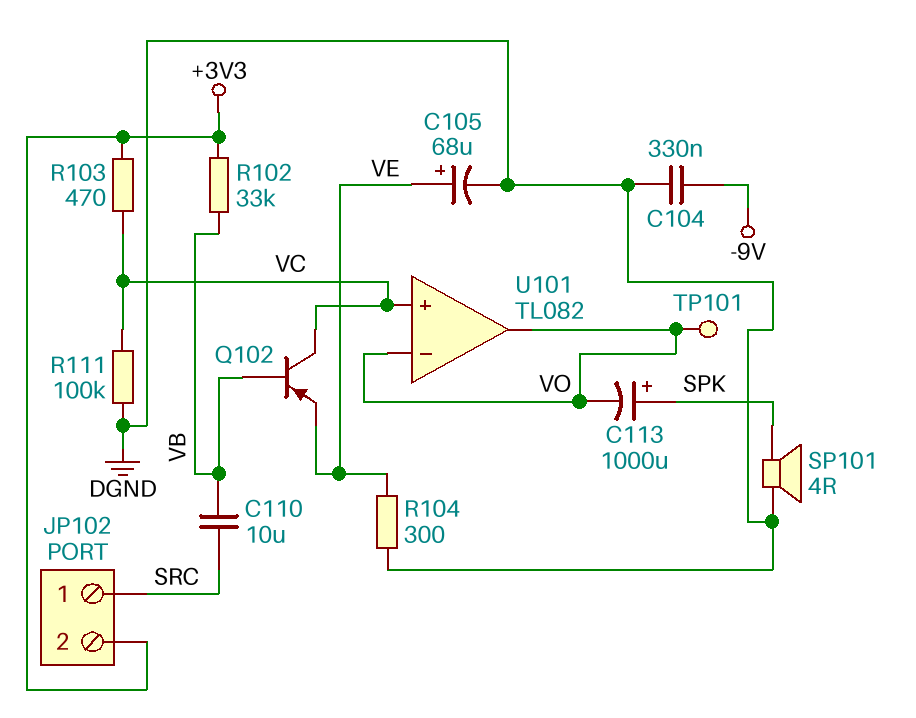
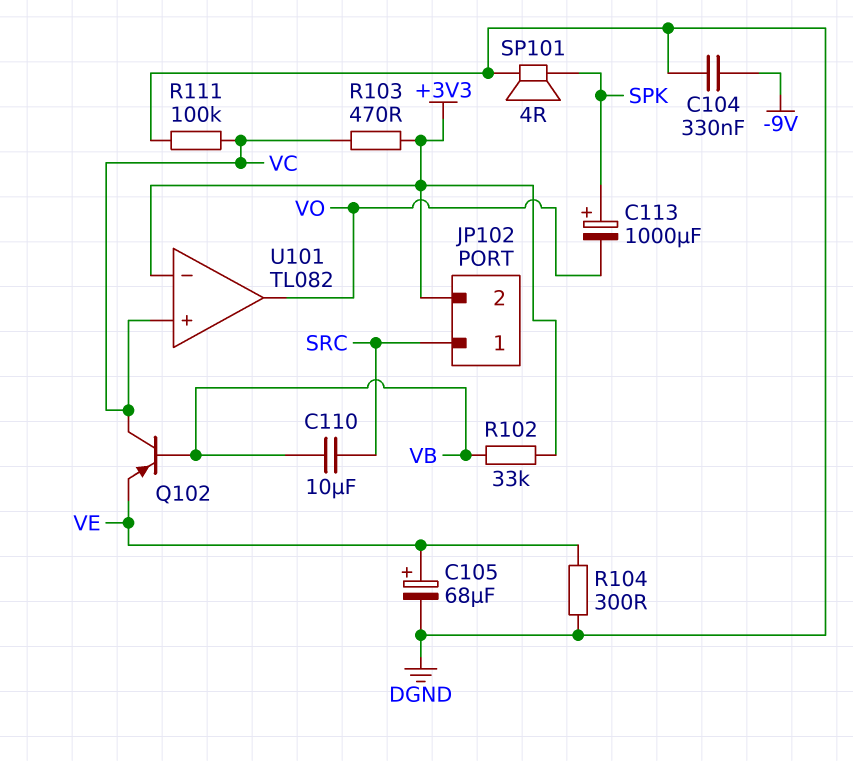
TP101: test point (VO) -> none
U101 pin in-: VO -> +3V3

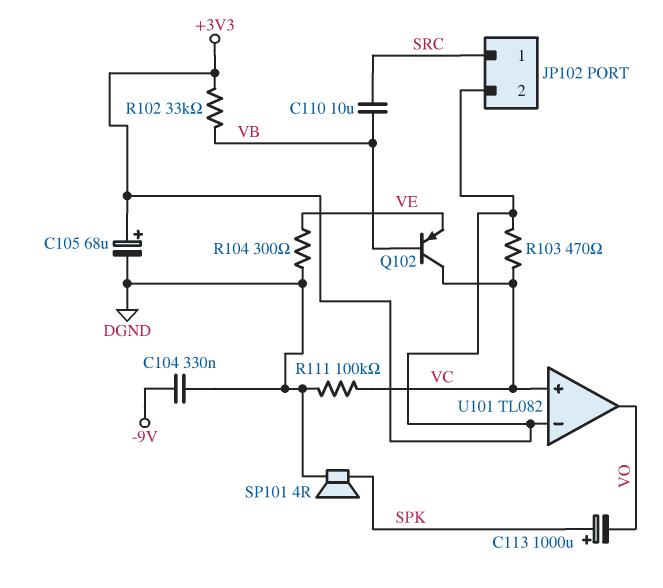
C105: 68uF (plus VE, minus DGND) -> 68uF (plus +3V3, minus DGND)

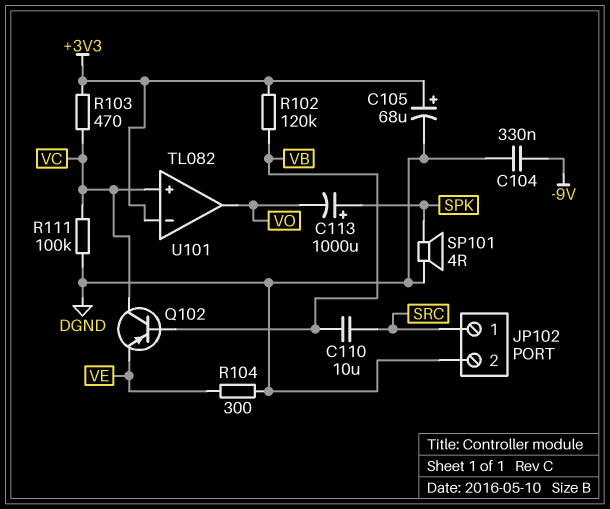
JP102 pin 2: +3V3 -> DGND
R102: 33k (+3V3, VB) -> 120k (+3V3, VB)

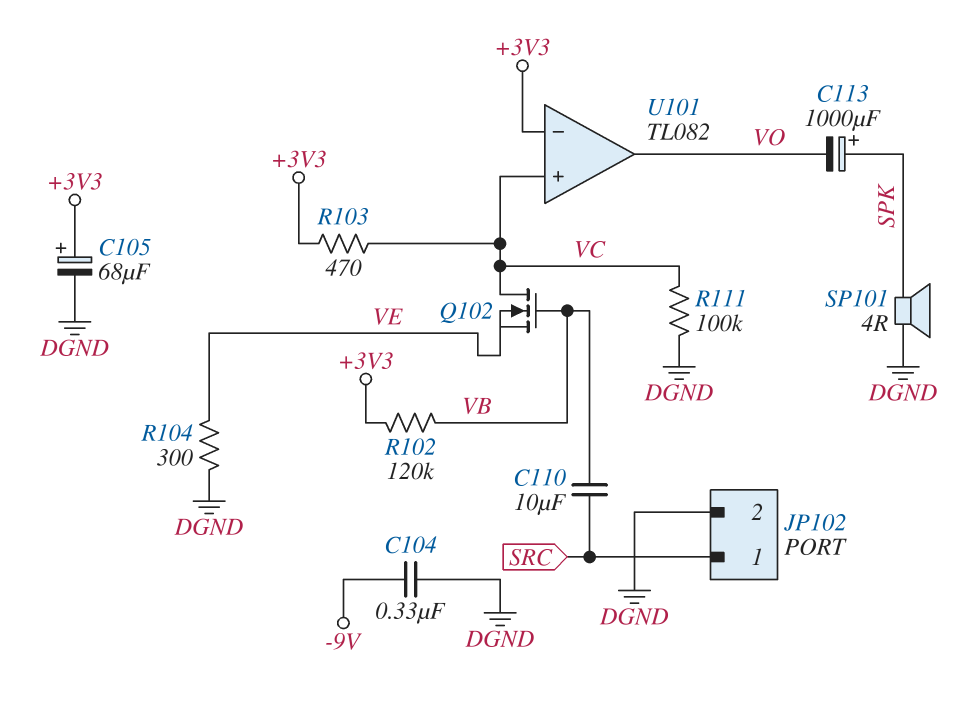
Q102: PNP (B VB, C VC, E VE) -> NMOS (G VB, D VC, S VE)

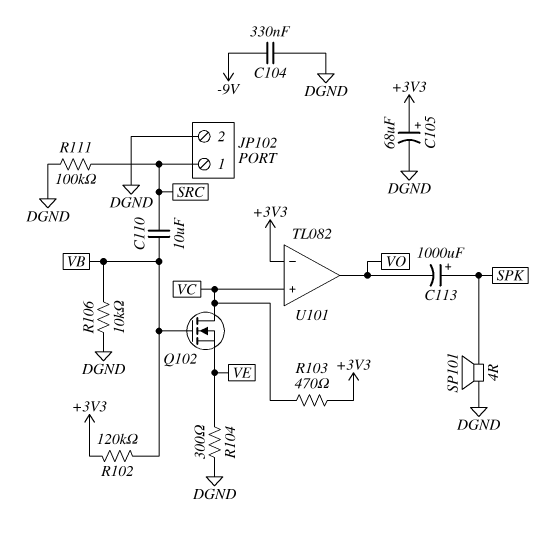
R106: none -> 10k (DGND, VB)
R111: 100k (DGND, VC) -> 100k (DGND, SRC)

